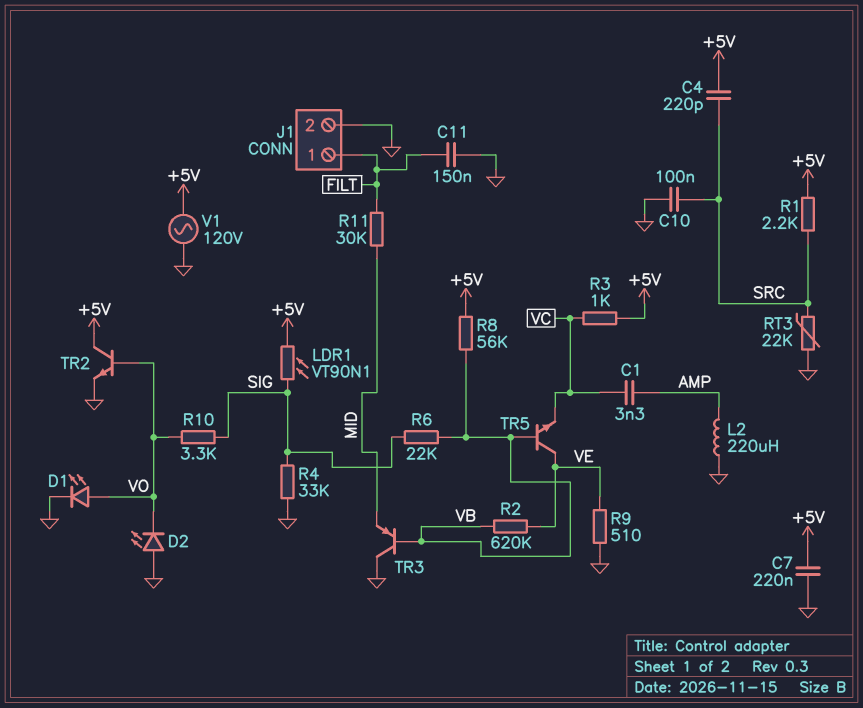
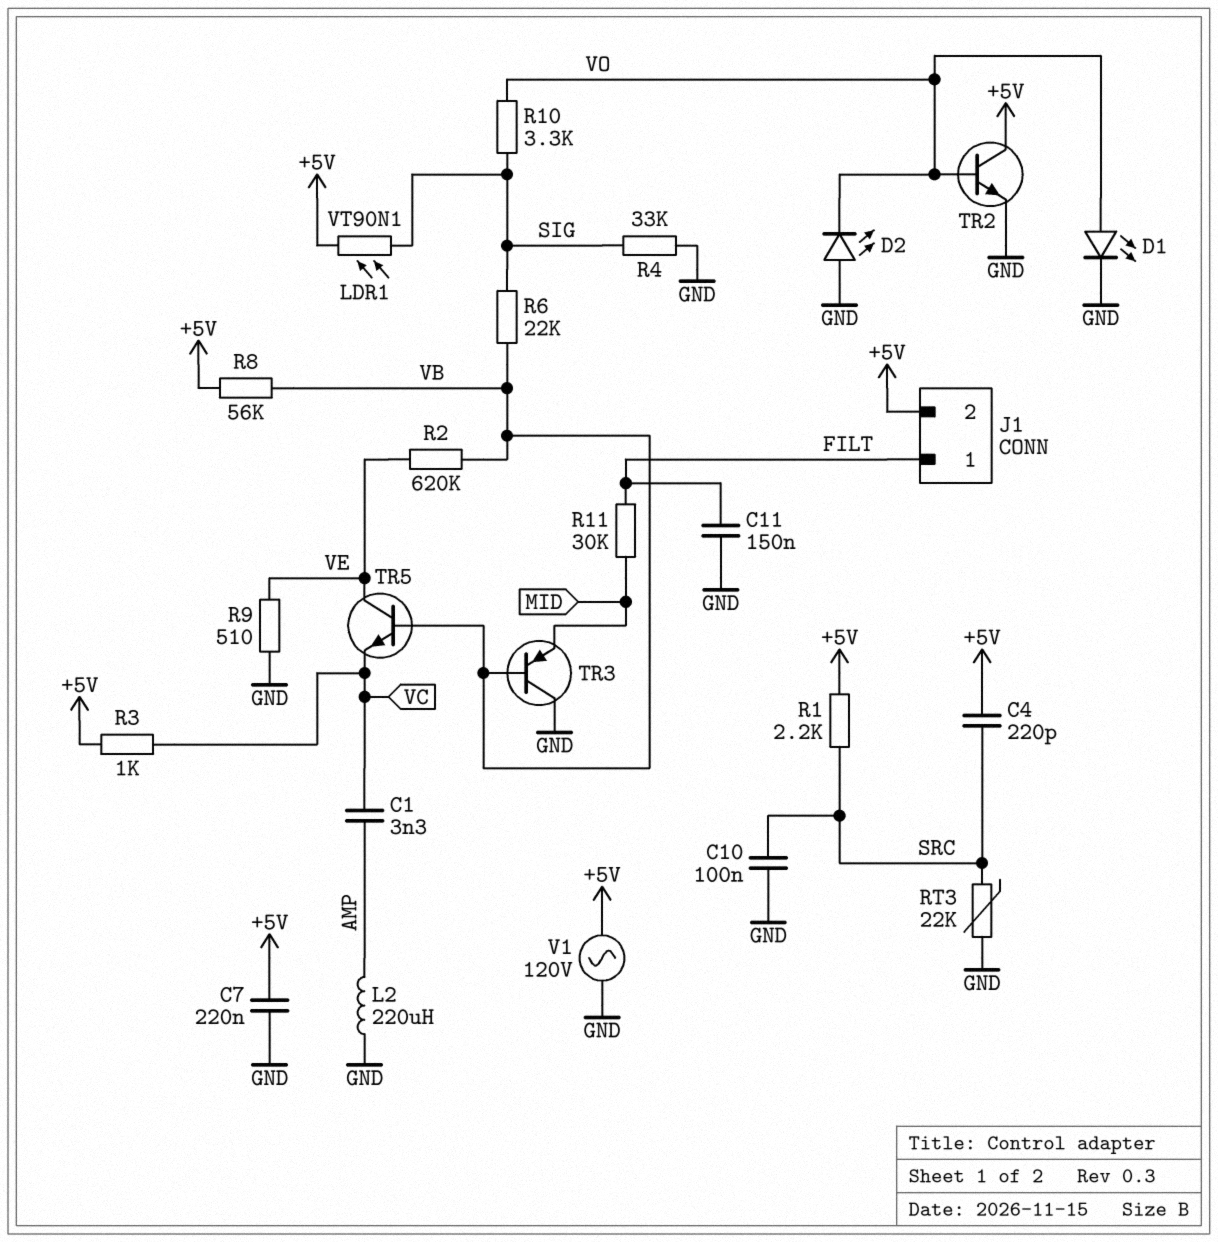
J1 pin 2: GND -> +5V

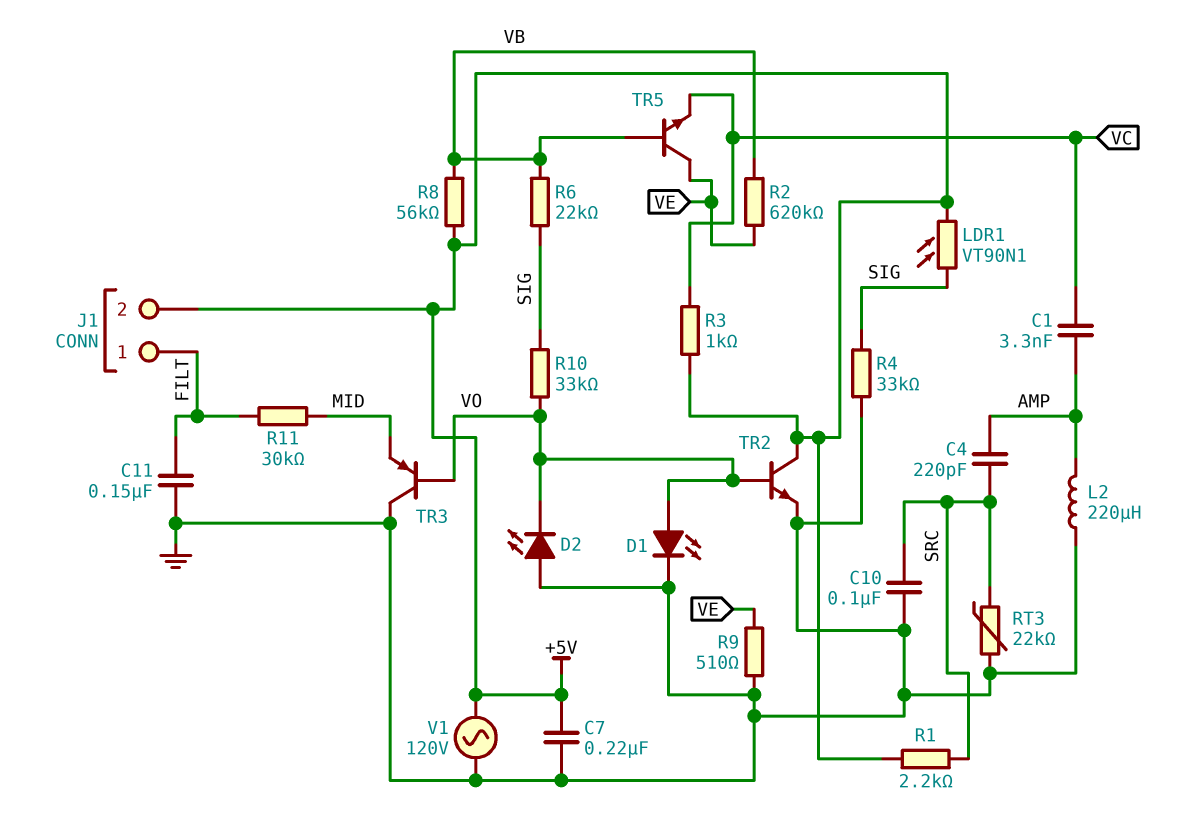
C4: 220pF (+5V, SRC) -> 220pF (AMP, SRC)
R10: 3.3k (SIG, VO) -> 33k (SIG, VO)
TR3: PNP (B VB, C GND, E MID) -> PNP (B VO, C GND, E MID)

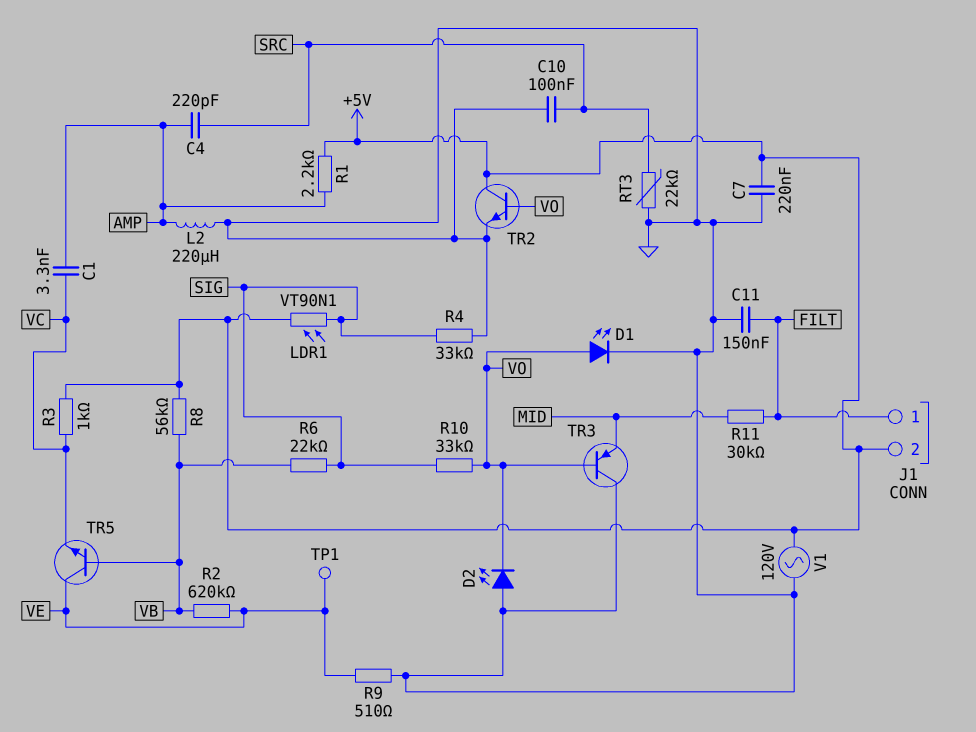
R1: 2.2k (+5V, SRC) -> 2.2k (+5V, AMP)
TP1: none -> test point (VE)

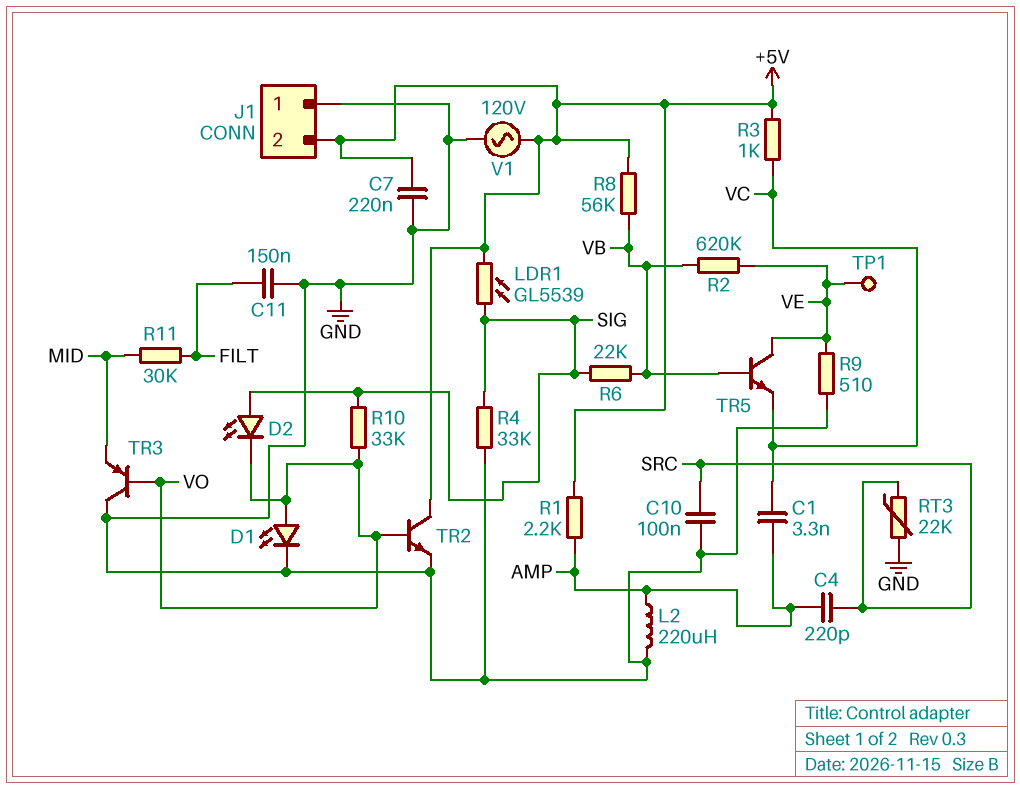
D2: LED (A GND, K VO) -> LED (A SIG, K VO)
J1 pin 1: FILT -> GND
LDR1: VT90N1 (+5V, SIG) -> GL5539 (+5V, SIG)

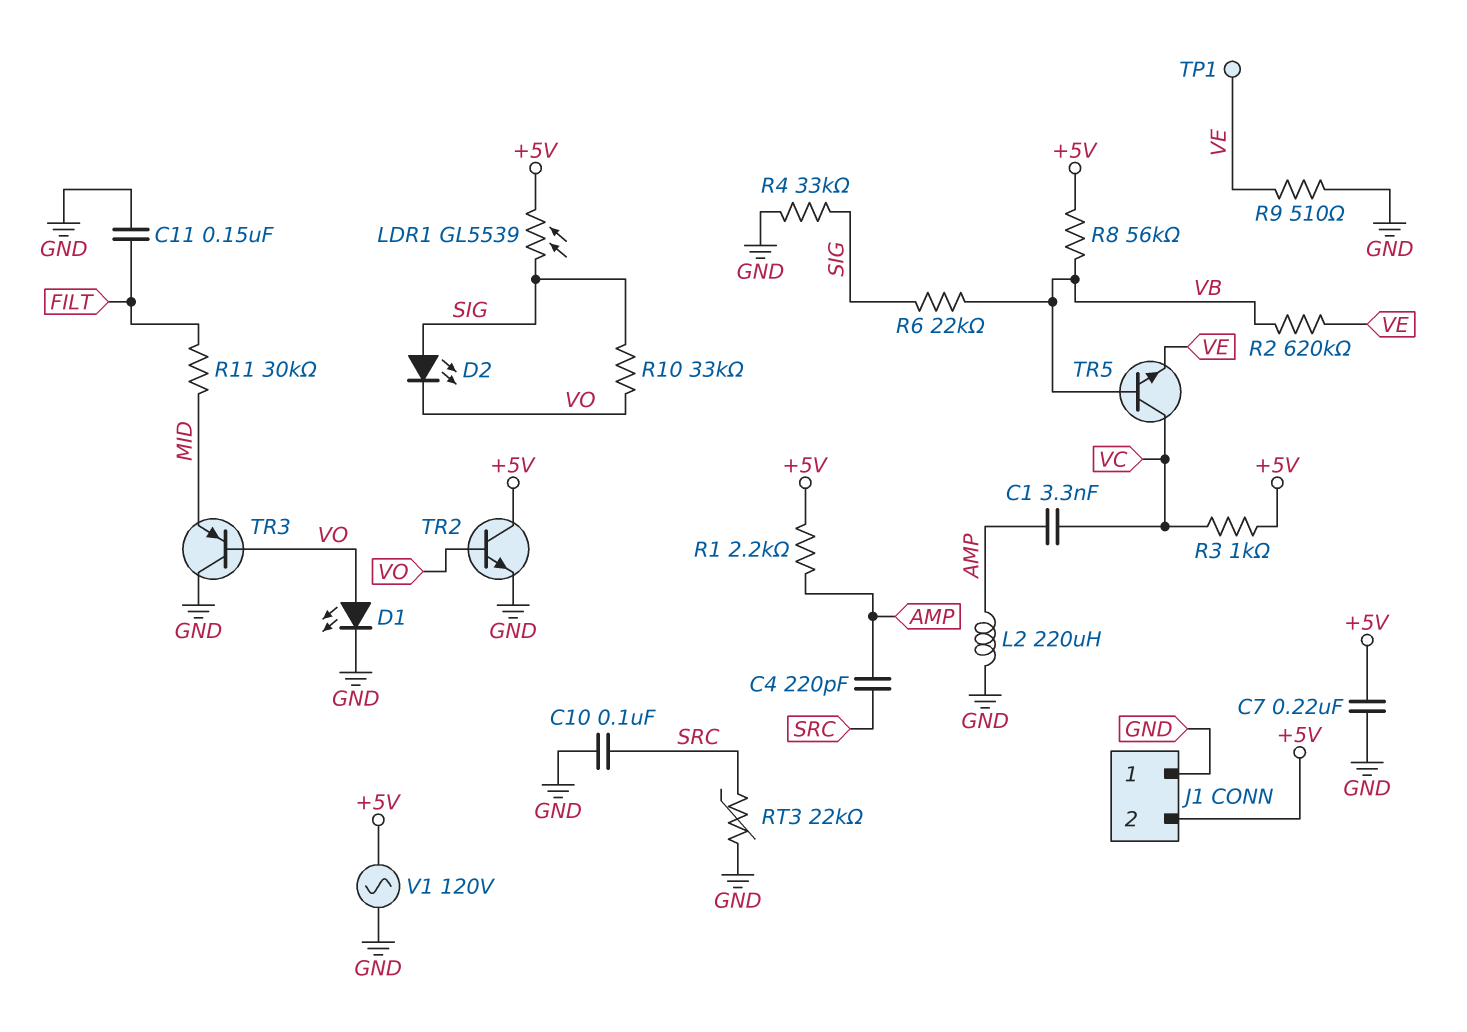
TR5: NPN (B VB, C VE, E VC) -> NPN (B VB, C VC, E VE)

